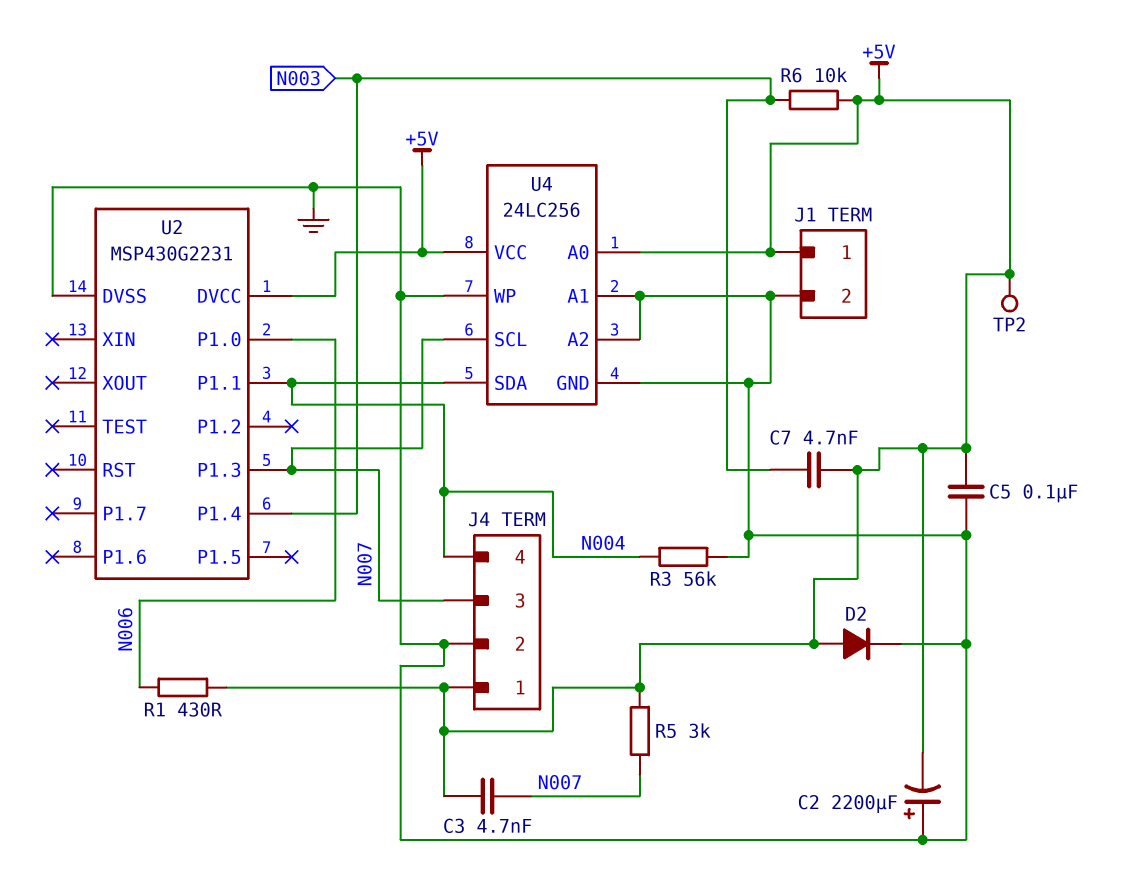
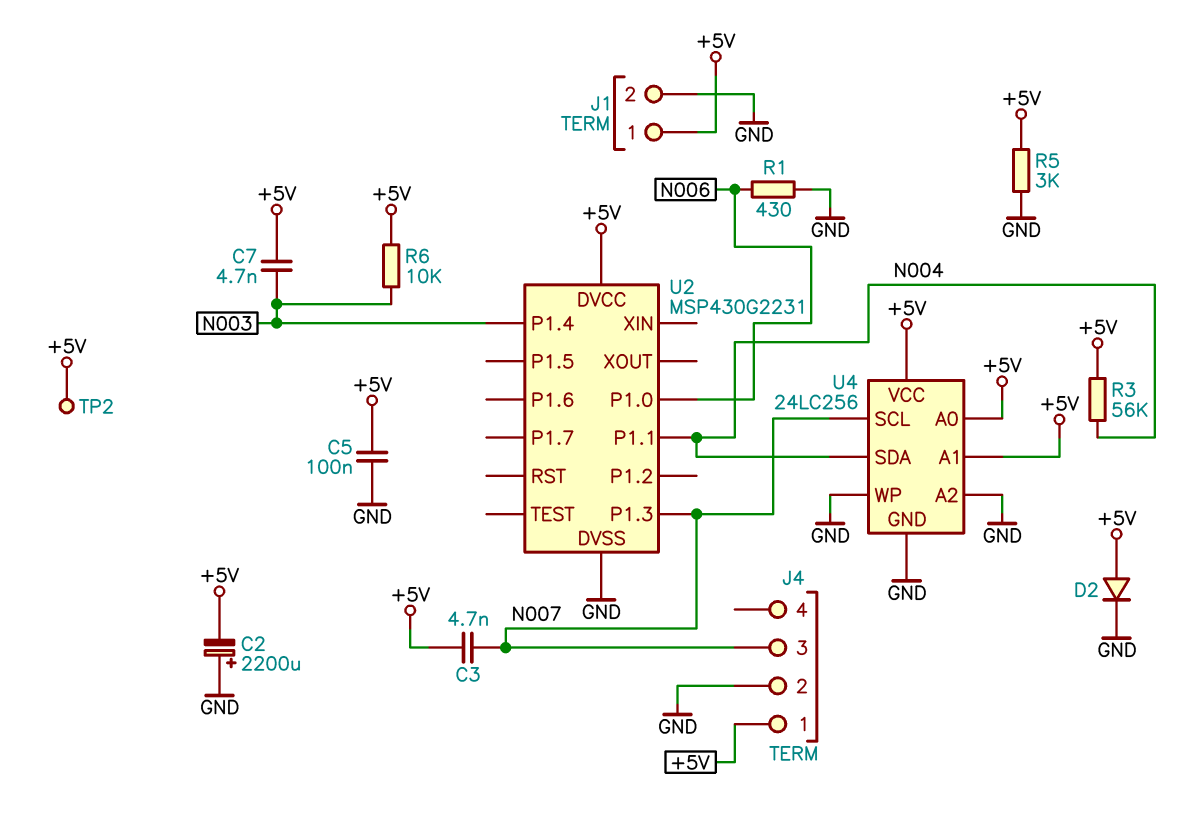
J4 pin 4: N004 -> none
R1: 430 (+5V, N006) -> 430 (GND, N006)
R3: 56k (GND, N004) -> 56k (+5V, N004)
R5: 3k (+5V, N007) -> 3k (+5V, GND)
U4 pin A1: GND -> +5V

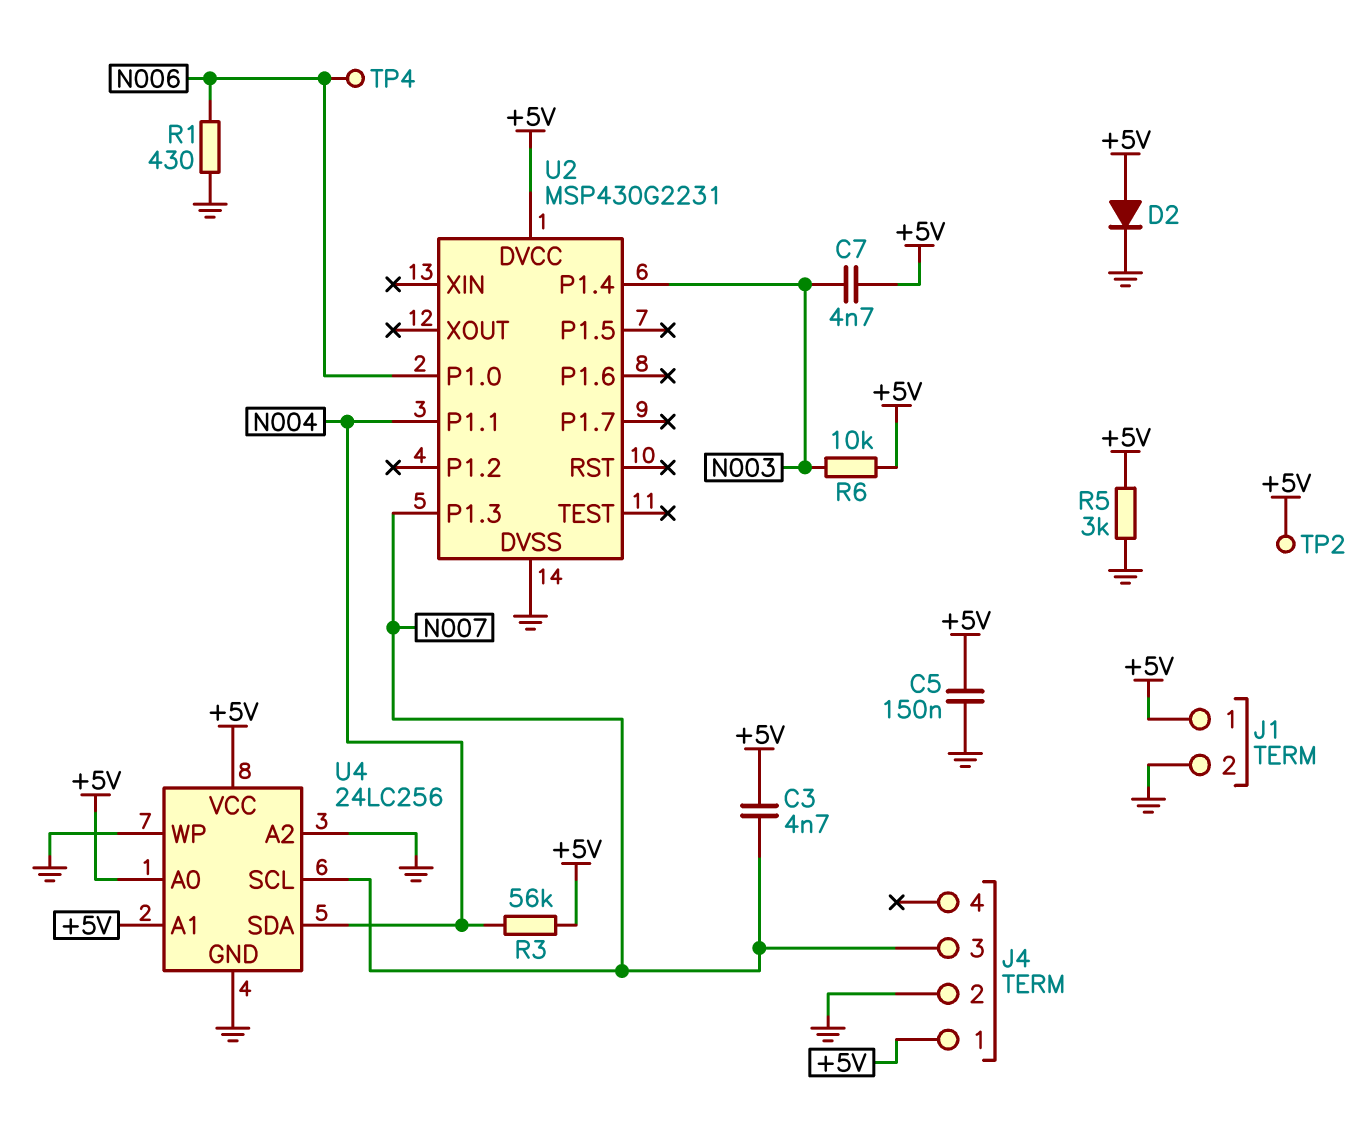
C2: 2200uF (plus GND, minus +5V) -> none
C5: 100nF (+5V, GND) -> 150nF (+5V, GND)
TP4: none -> test point (N006)

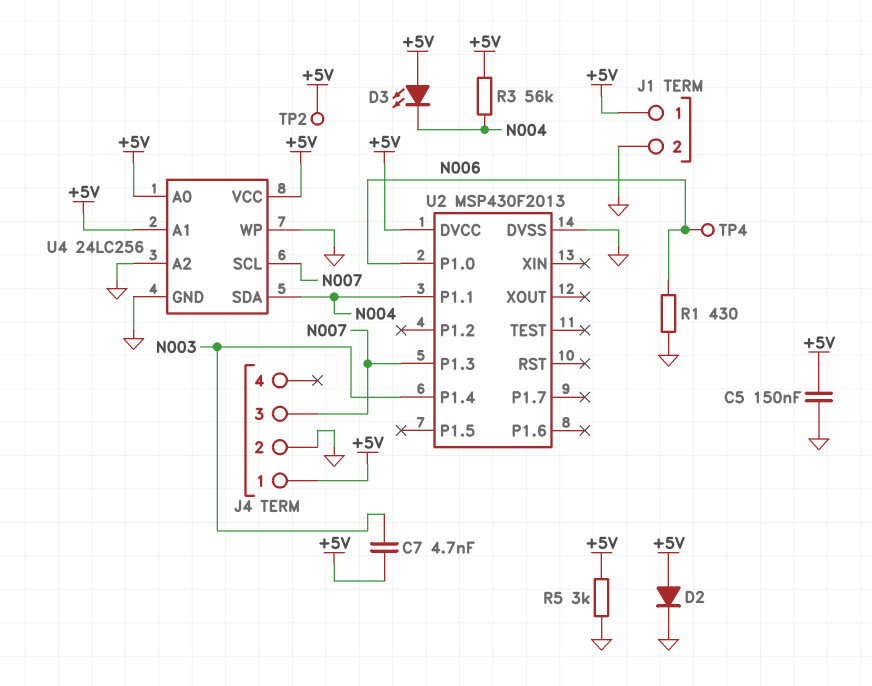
C3: 4.7nF (+5V, N007) -> none
D3: none -> LED (A +5V, K N004)
R6: 10k (+5V, N003) -> none
U2: MSP430G2231 -> MSP430F2013

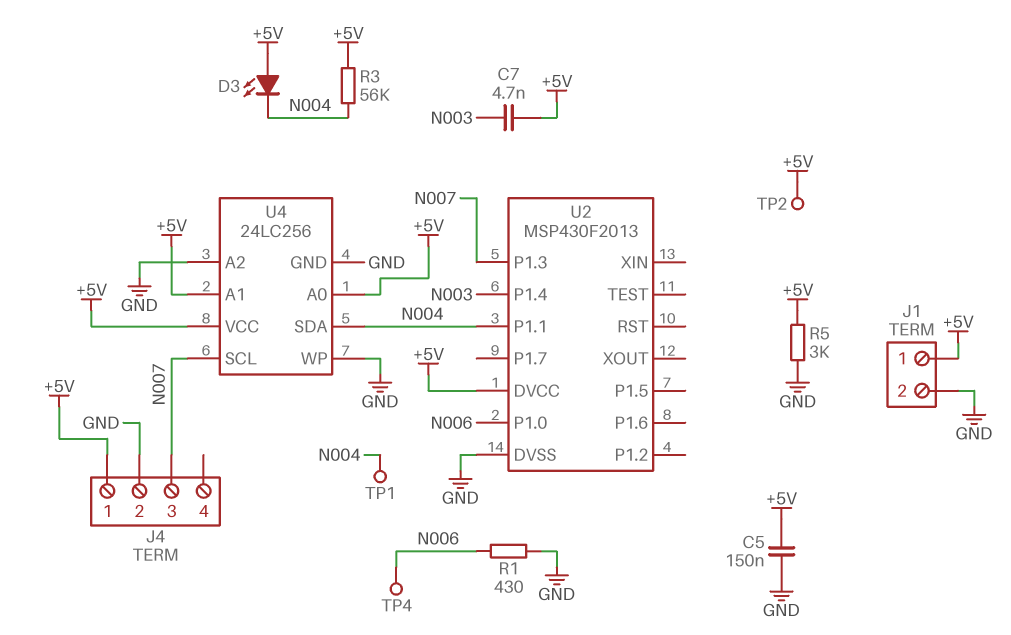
D2: diode (A +5V, K GND) -> none
TP1: none -> test point (N004)

